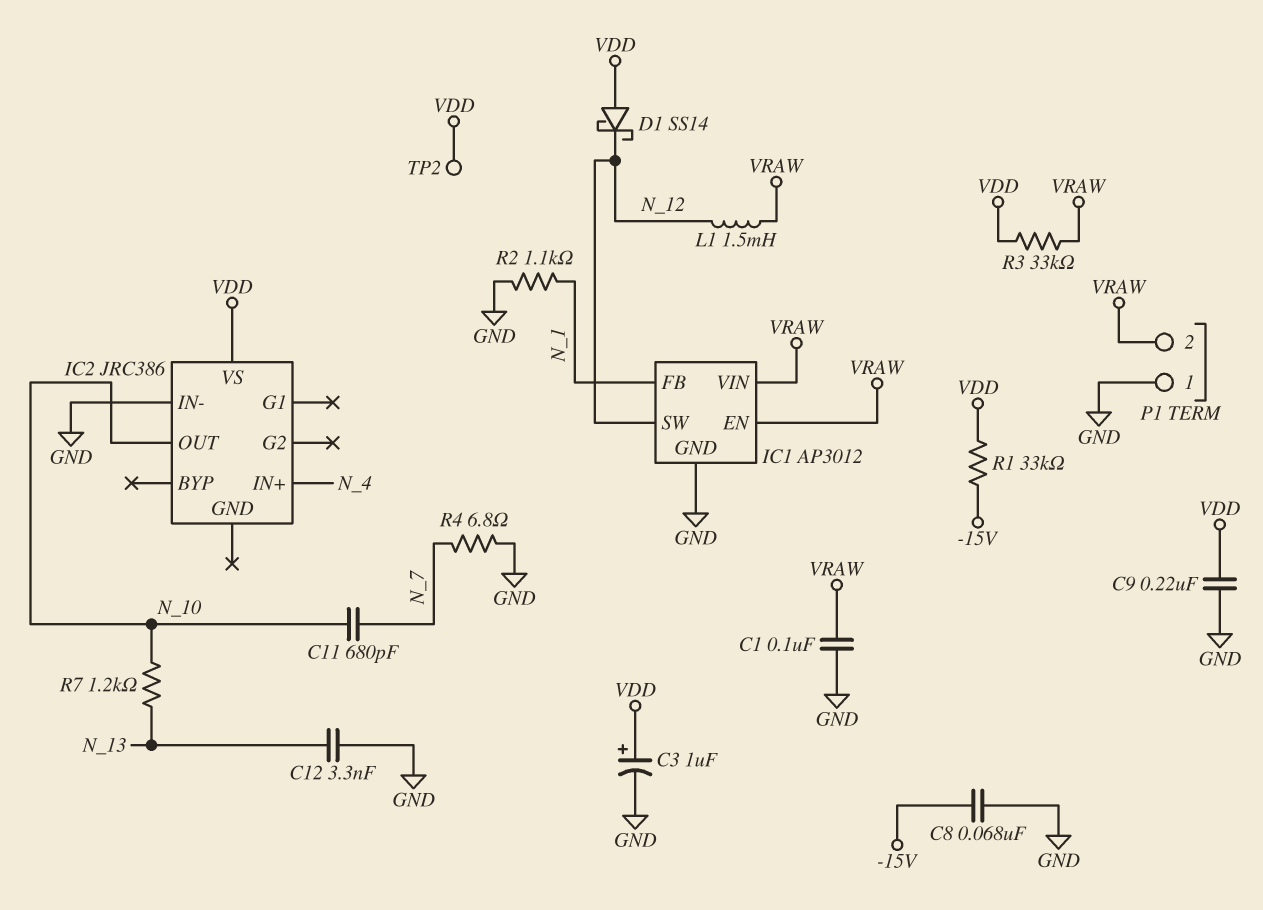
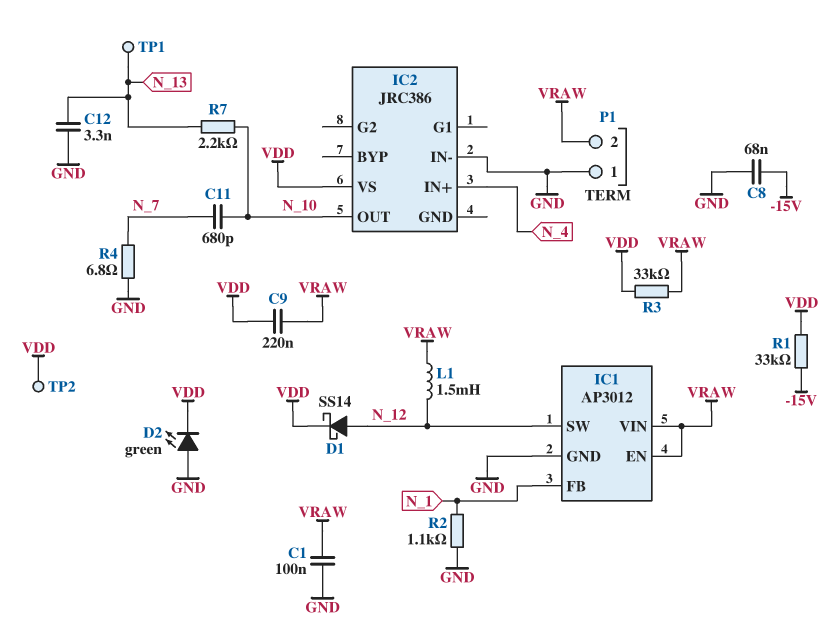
C3: 1uF (plus VDD, minus GND) -> none
C9: 220nF (GND, VDD) -> 220nF (VDD, VRAW)
D1: schottky SS14 (A VDD, K N_12) -> schottky SS14 (A N_12, K VDD)
D2: none -> LED green (A GND, K VDD)
R7: 1.2k (N_10, N_13) -> 2.2k (N_10, N_13)
TP1: none -> test point (N_13)

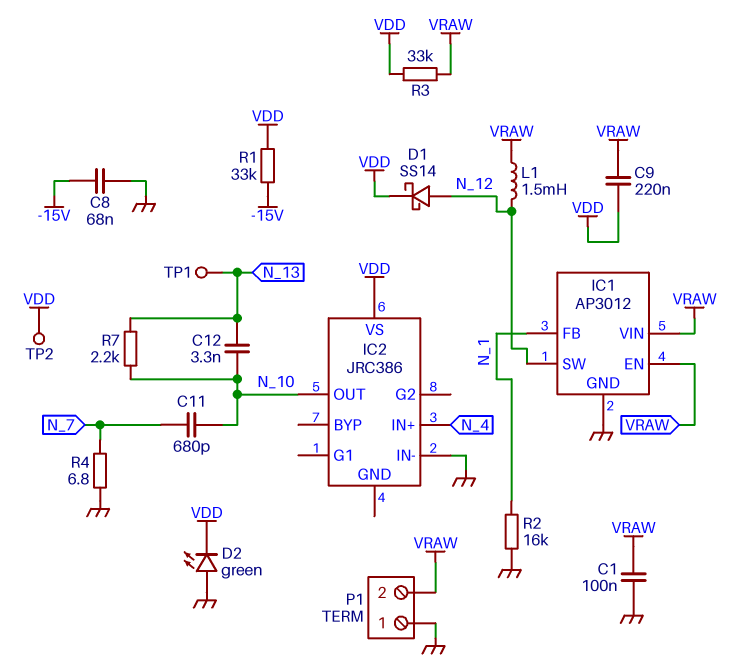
C12: 3.3nF (GND, N_13) -> 3.3nF (N_10, N_13)
R2: 1.1k (GND, N_1) -> 16k (GND, N_1)

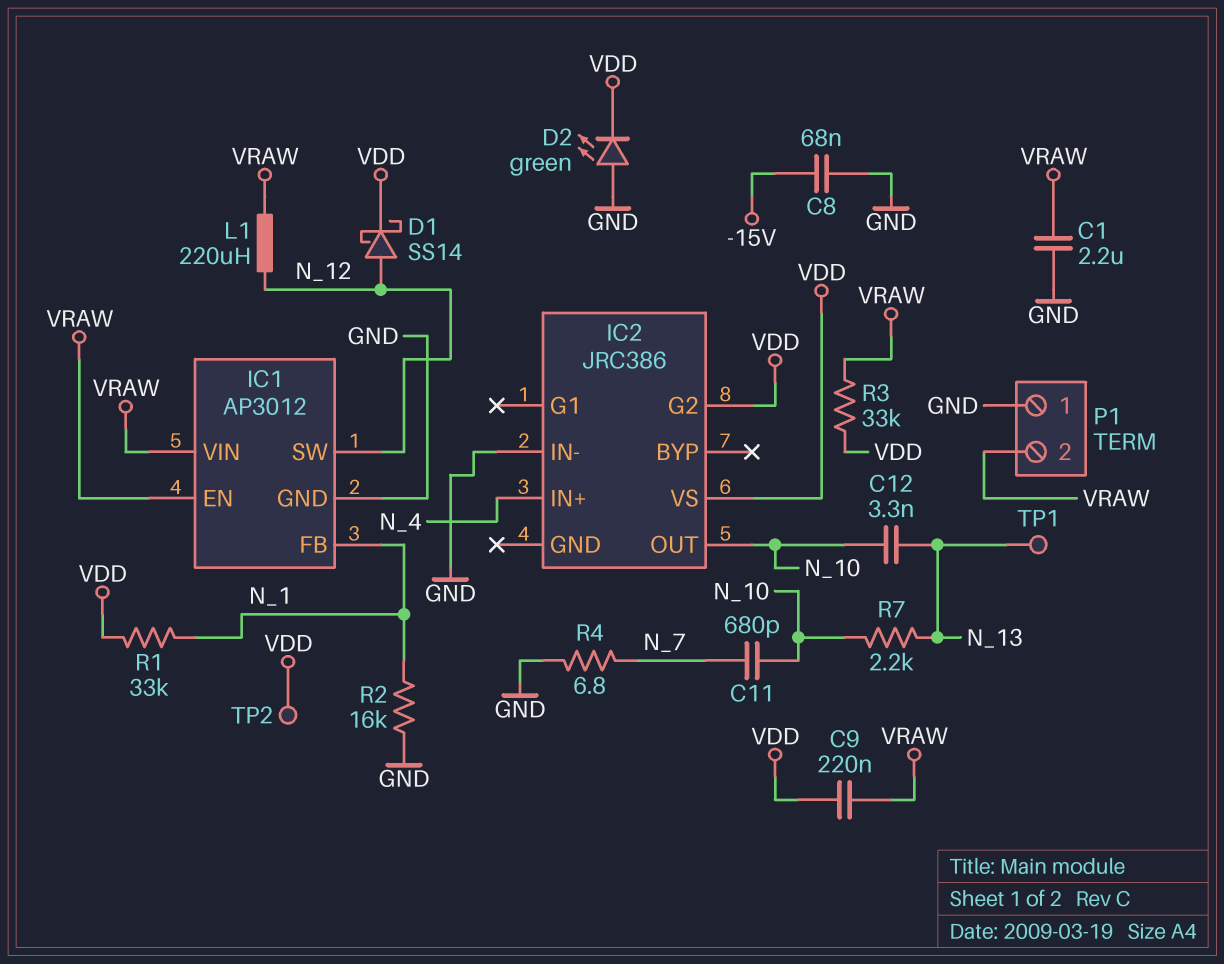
C1: 100nF (GND, VRAW) -> 2.2uF (GND, VRAW)
IC2 pin G2: none -> VDD
L1: 1.5mH (N_12, VRAW) -> 220uH (N_12, VRAW)
R1: 33k (-15V, VDD) -> 33k (N_1, VDD)

